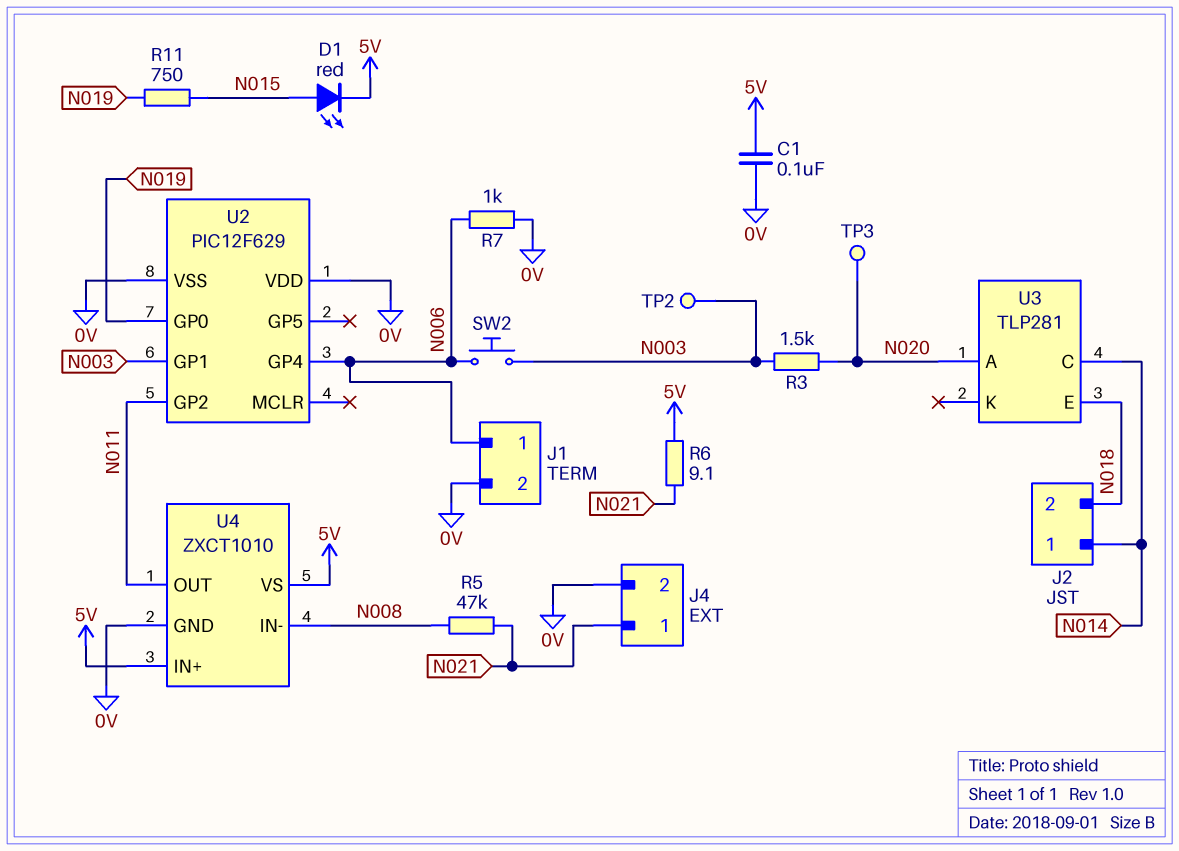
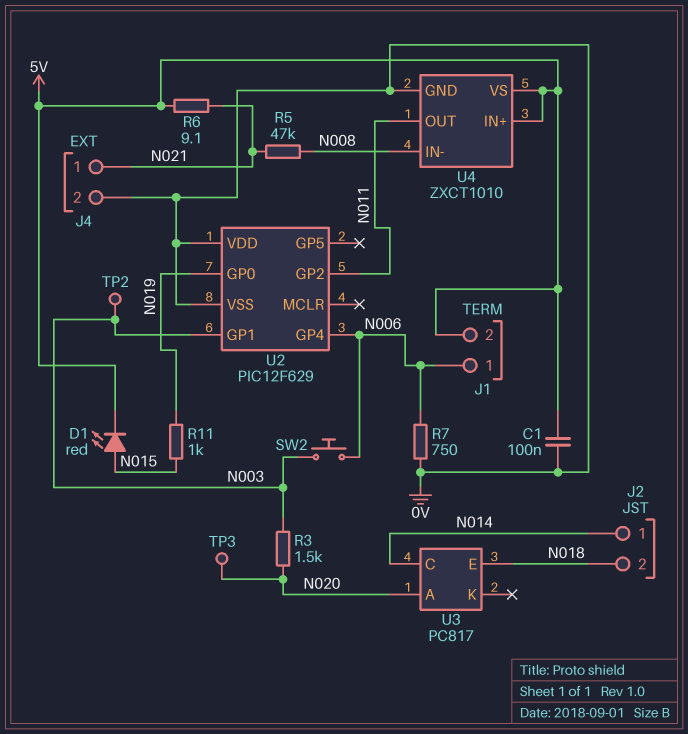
J1 pin 2: 0V -> 5V
R7: 1k (0V, N006) -> 750 (0V, N006)
R11: 750 (N015, N019) -> 1k (N015, N019)
U3: TLP281 -> PC817

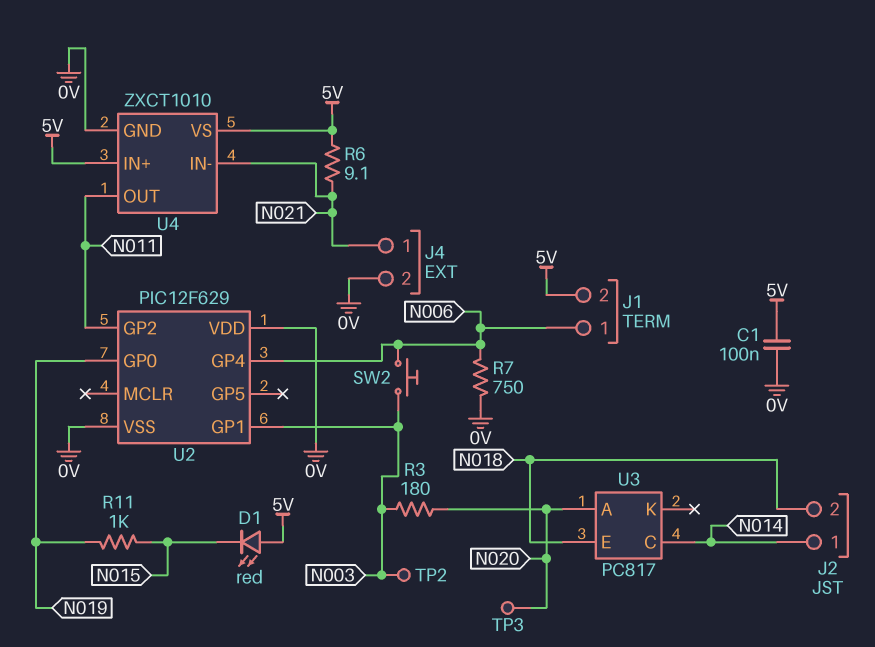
D1: LED red (A N015, K 5V) -> LED red (A 5V, K N015)
R3: 1.5k (N003, N020) -> 180 (N003, N020)
R5: 47k (N008, N021) -> none
U4 pin IN-: N008 -> N021

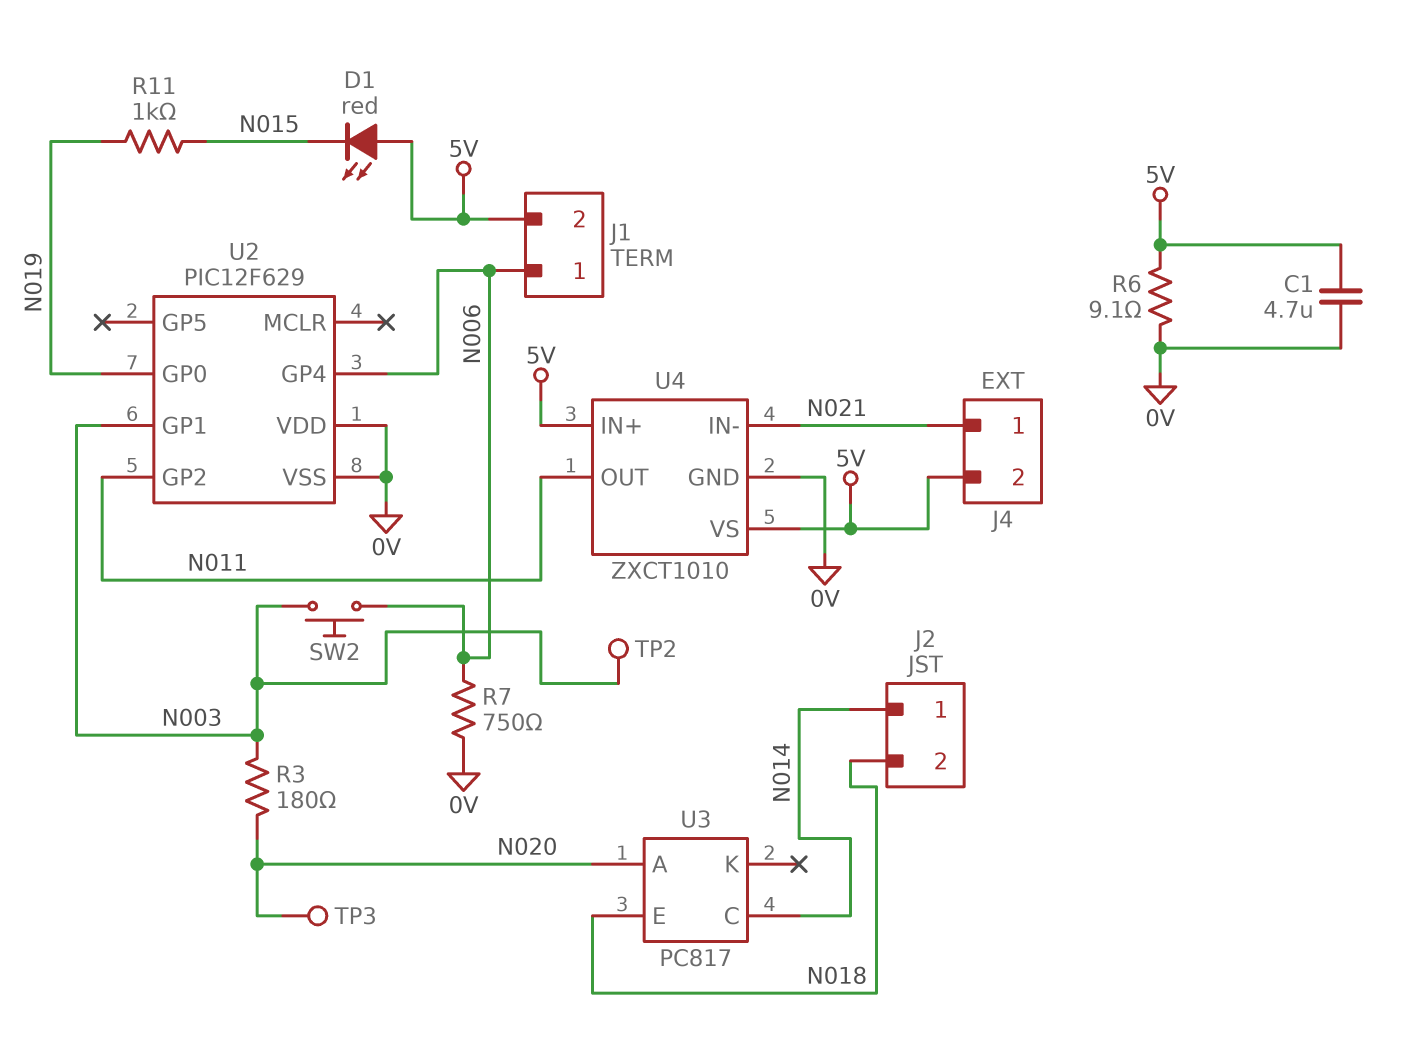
C1: 100nF (0V, 5V) -> 4.7uF (0V, 5V)
J4 pin 2: 0V -> 5V
R6: 9.1 (5V, N021) -> 9.1 (0V, 5V)

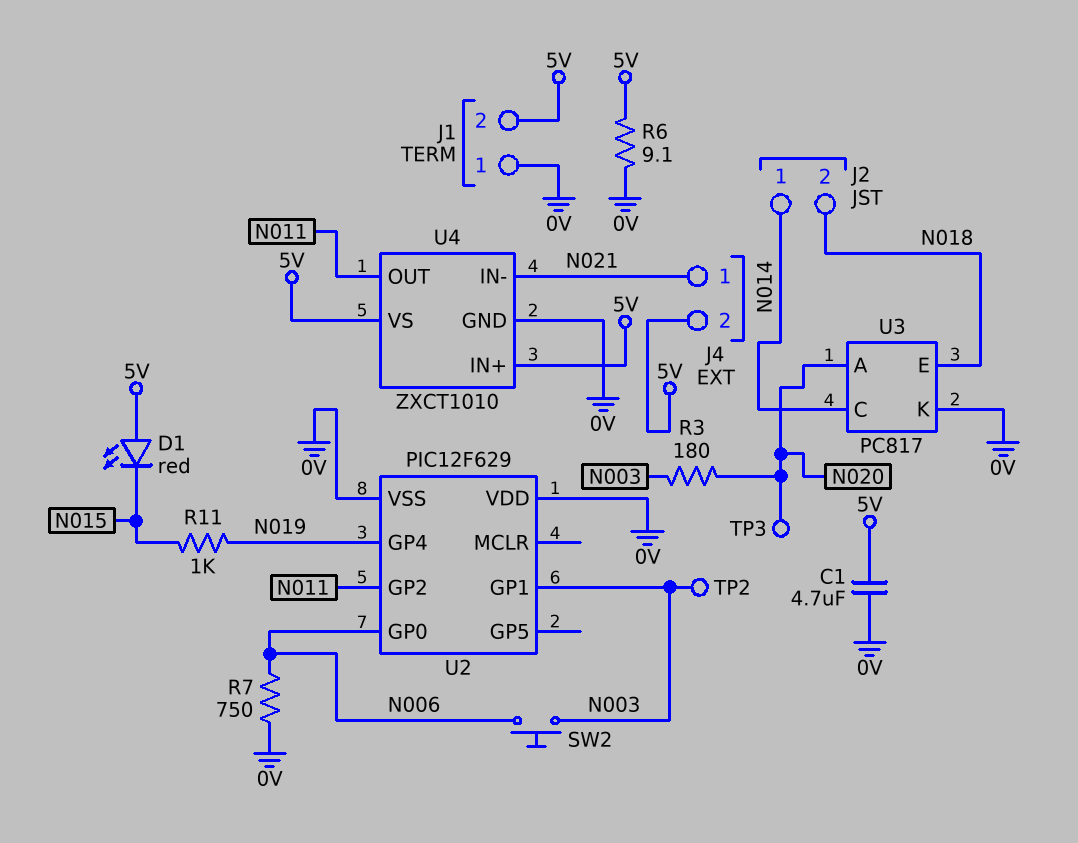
J1 pin 1: N006 -> 0V
U2 pin GP0: N019 -> N006
U2 pin GP4: N006 -> N019
U3 pin K: none -> 0V

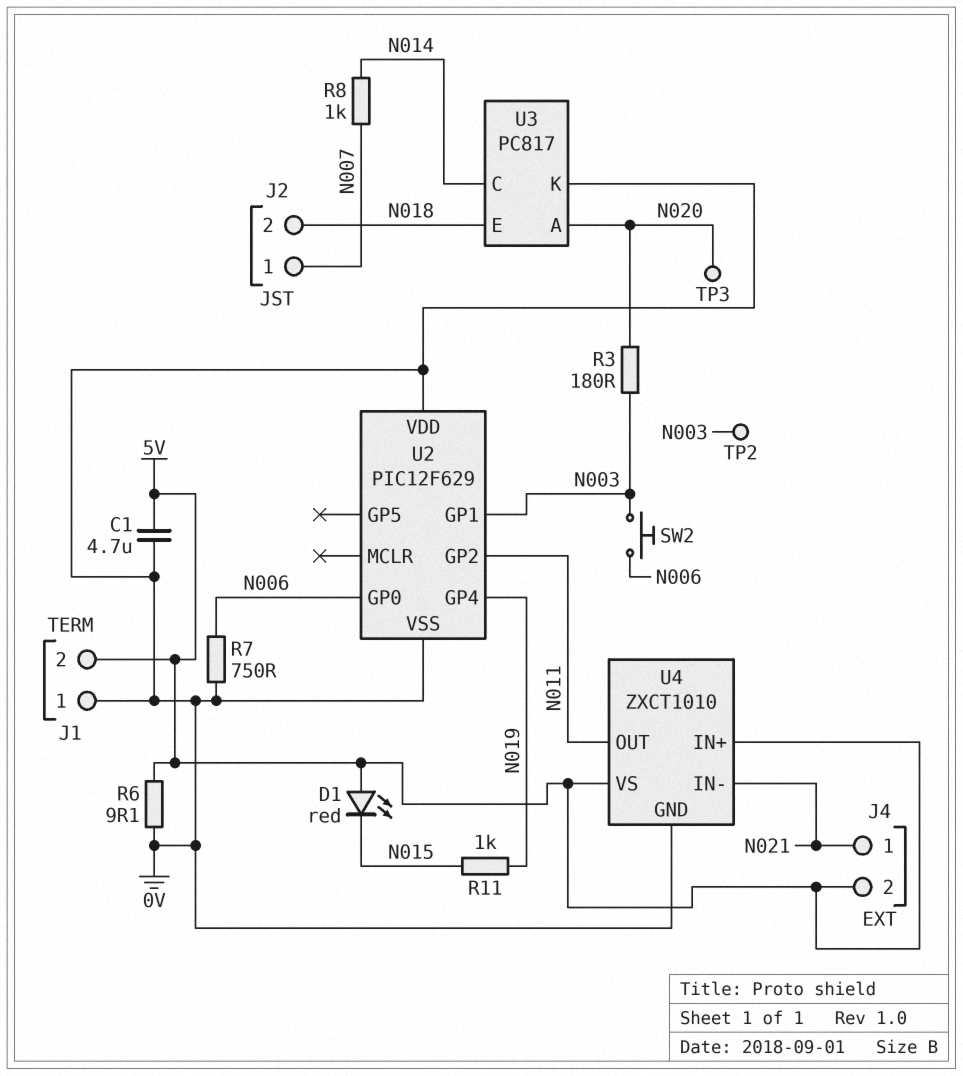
J2 pin 1: N014 -> N007
R8: none -> 1k (N007, N014)

